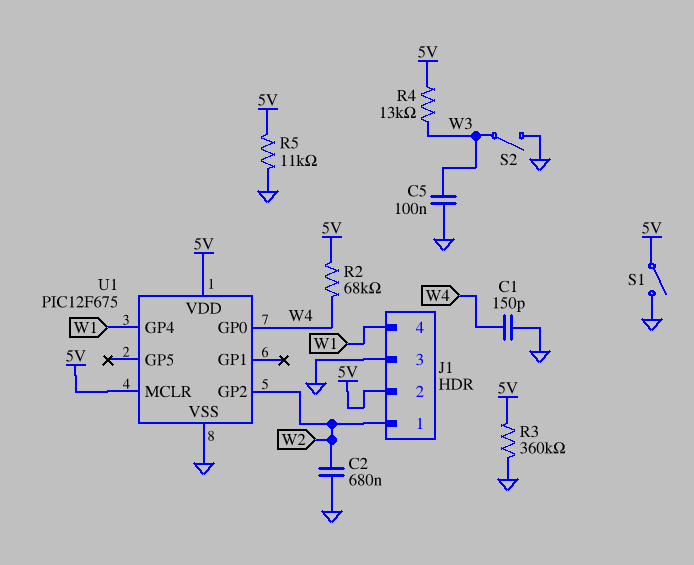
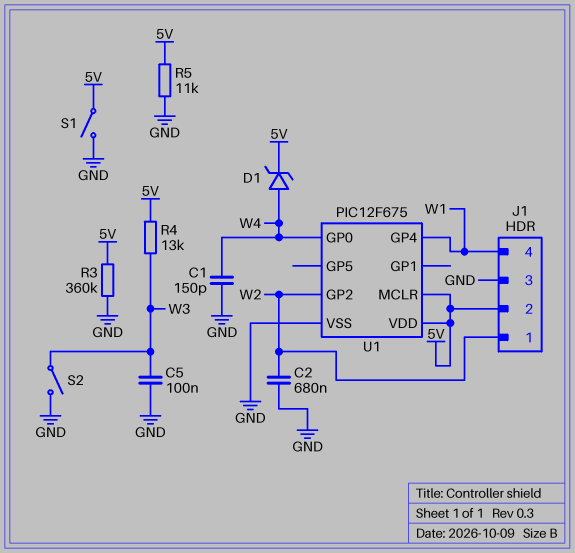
D1: none -> zener (A W4, K 5V)
R2: 68k (5V, W4) -> none

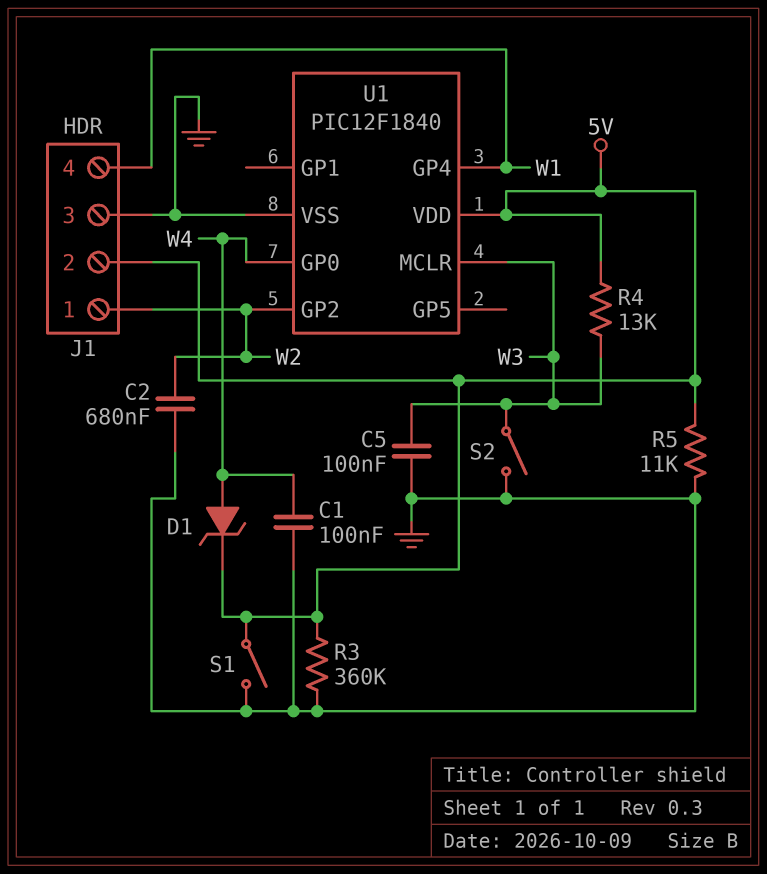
C1: 150pF (GND, W4) -> 100nF (GND, W4)
U1: PIC12F675 -> PIC12F1840
U1 pin MCLR: 5V -> W3

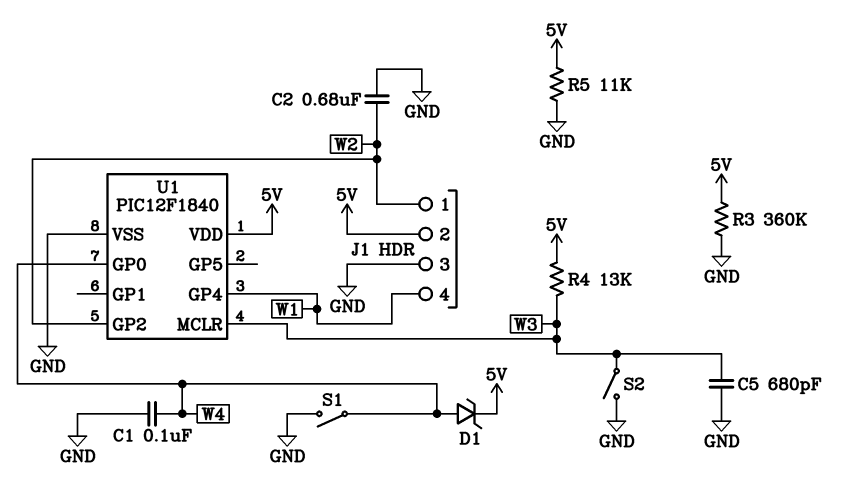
C5: 100nF (GND, W3) -> 680pF (GND, W3)
S1: switch (5V, GND) -> switch (GND, W4)

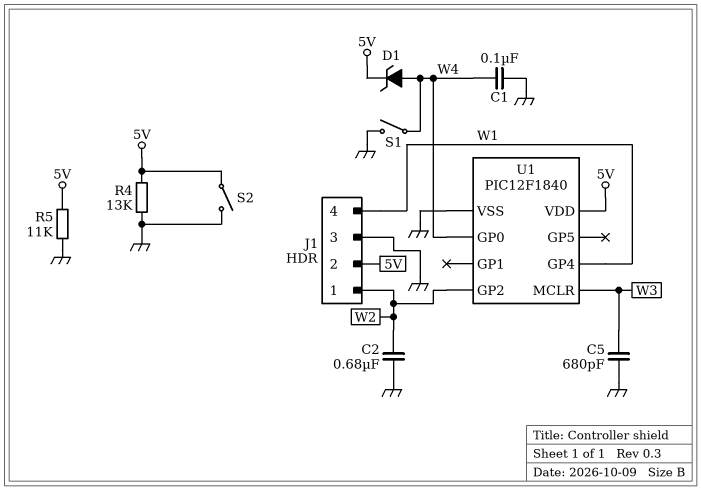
R3: 360k (5V, GND) -> none
R4: 13k (5V, W3) -> 13k (5V, GND)
S2: switch (GND, W3) -> switch (5V, GND)

